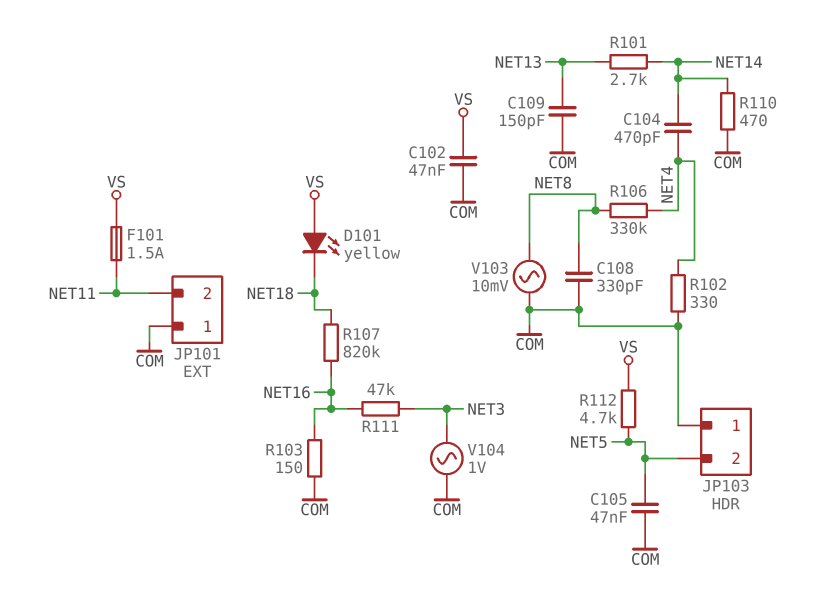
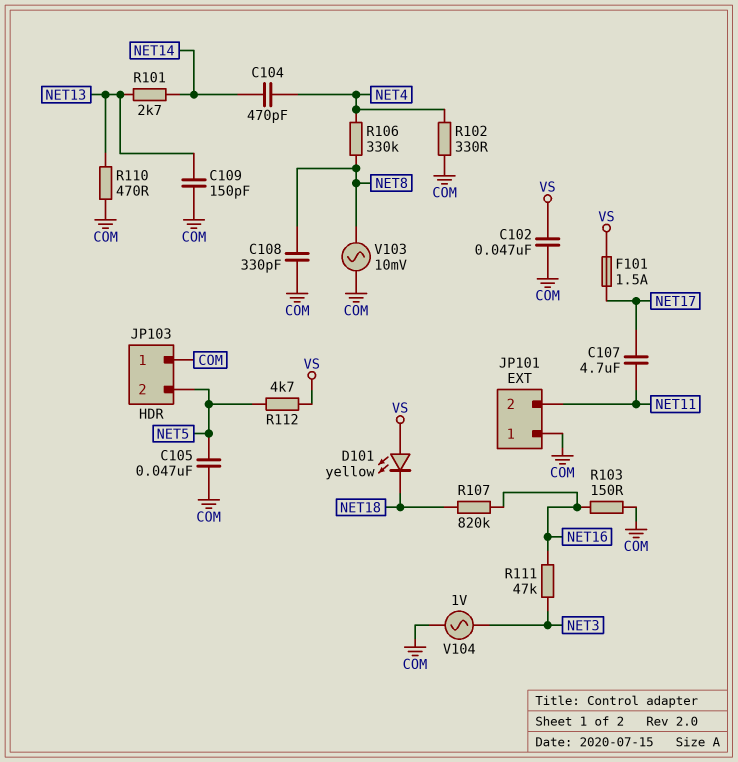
C107: none -> 4.7uF (NET11, NET17)
F101: 1.5A (NET11, VS) -> 1.5A (NET17, VS)
R110: 470 (COM, NET14) -> 470 (COM, NET13)

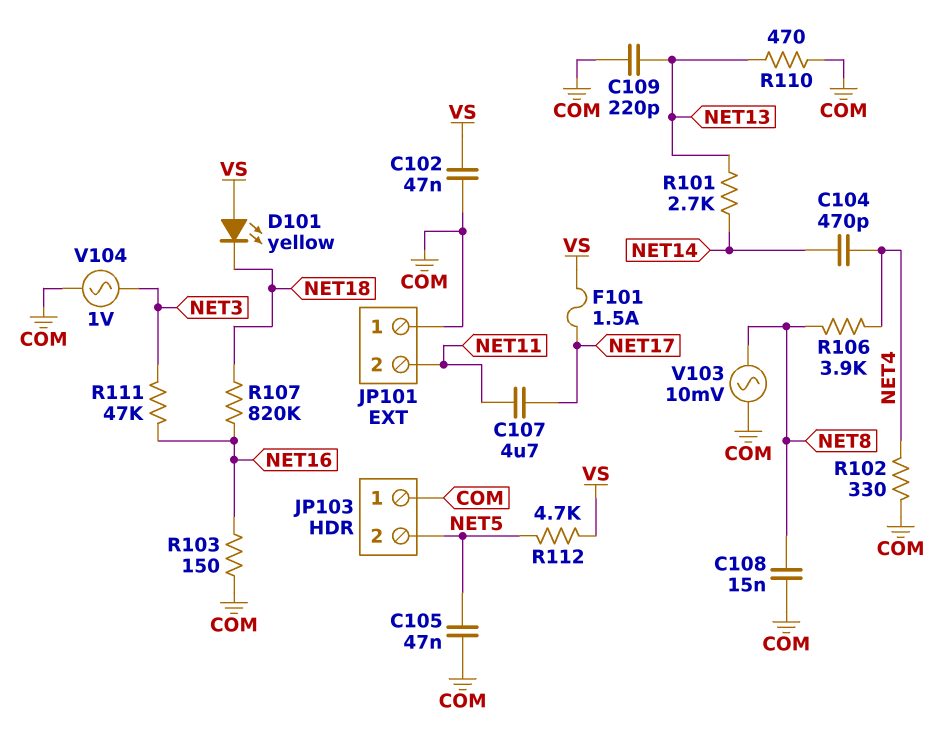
C108: 330pF (COM, NET8) -> 15nF (COM, NET8)
C109: 150pF (COM, NET13) -> 220pF (COM, NET13)
R106: 330k (NET4, NET8) -> 3.9k (NET4, NET8)

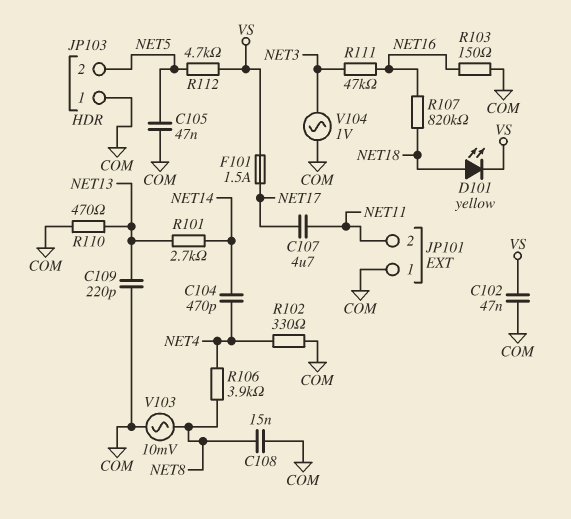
D101: LED yellow (A VS, K NET18) -> LED yellow (A NET18, K VS)

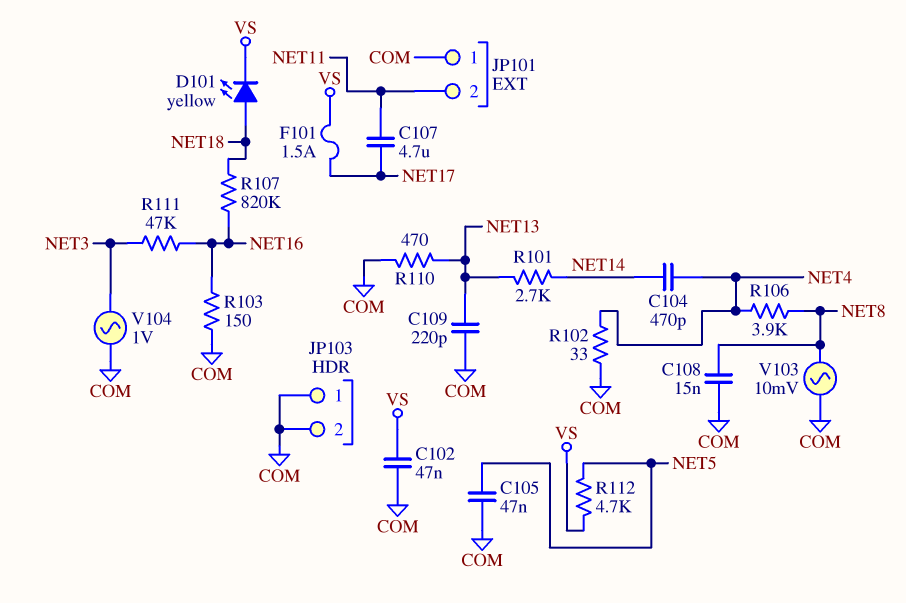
JP103 pin 2: NET5 -> COM
R102: 330 (COM, NET4) -> 33 (COM, NET4)

